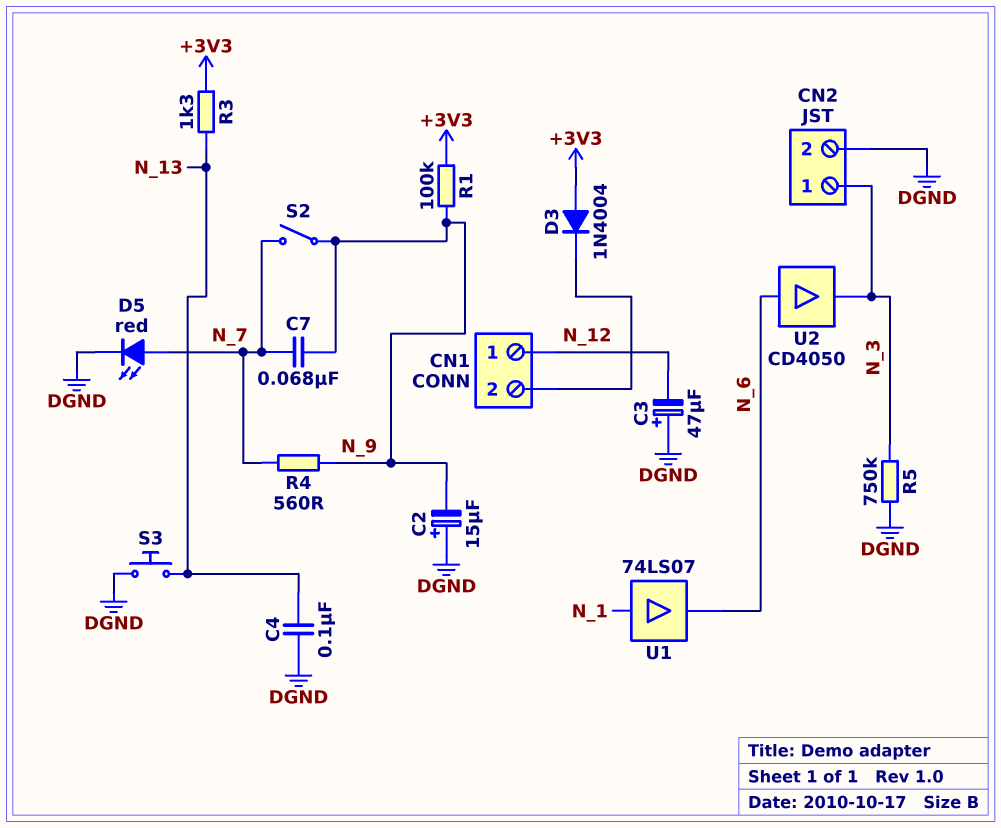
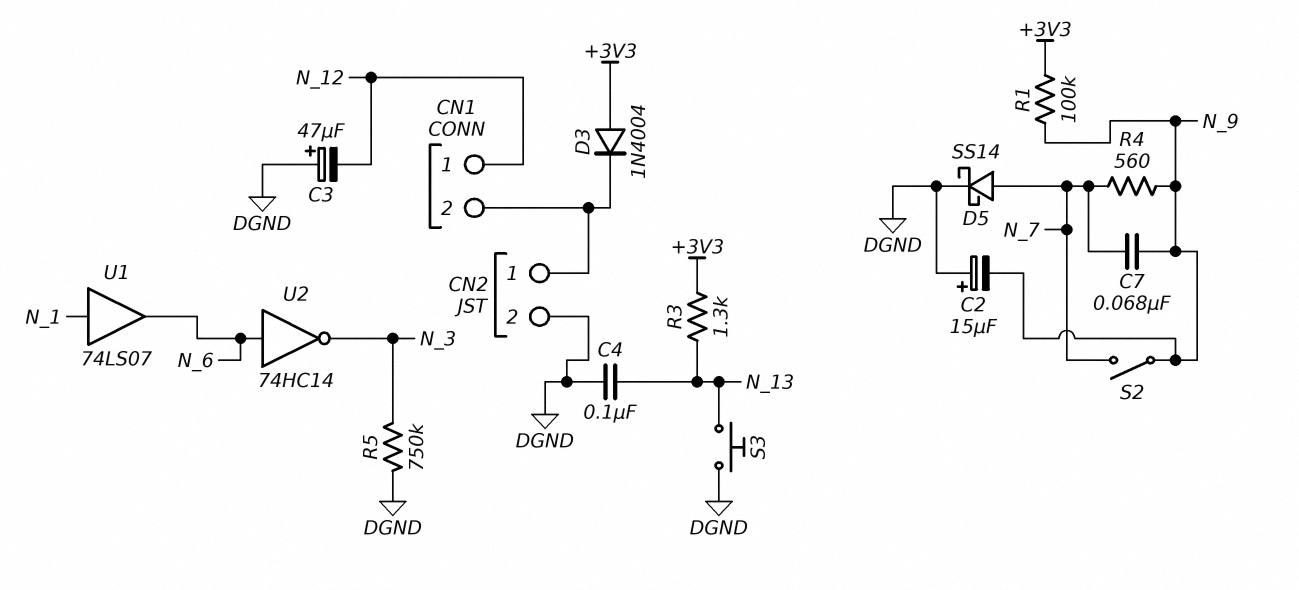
CN2 pin 1: N_3 -> CN1/2
D5: LED red (A N_7, K DGND) -> schottky SS14 (A N_7, K DGND)
U2: buffer CD4050 (in N_6, out N_3) -> NOT 74HC14 (in N_6, out N_3)

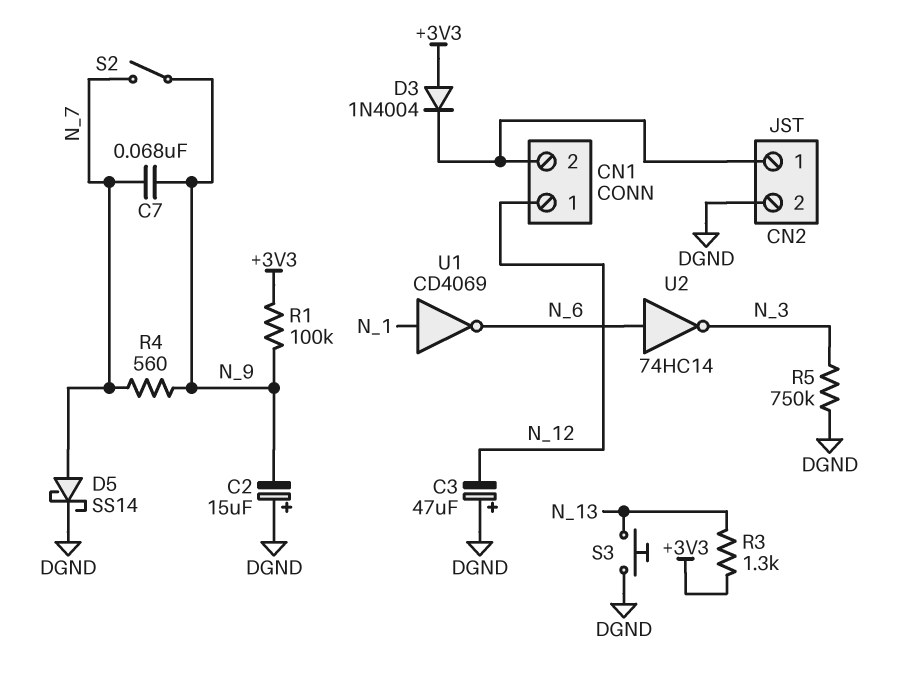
C4: 100nF (DGND, N_13) -> none
U1: buffer 74LS07 (in N_1, out N_6) -> NOT CD4069 (in N_1, out N_6)

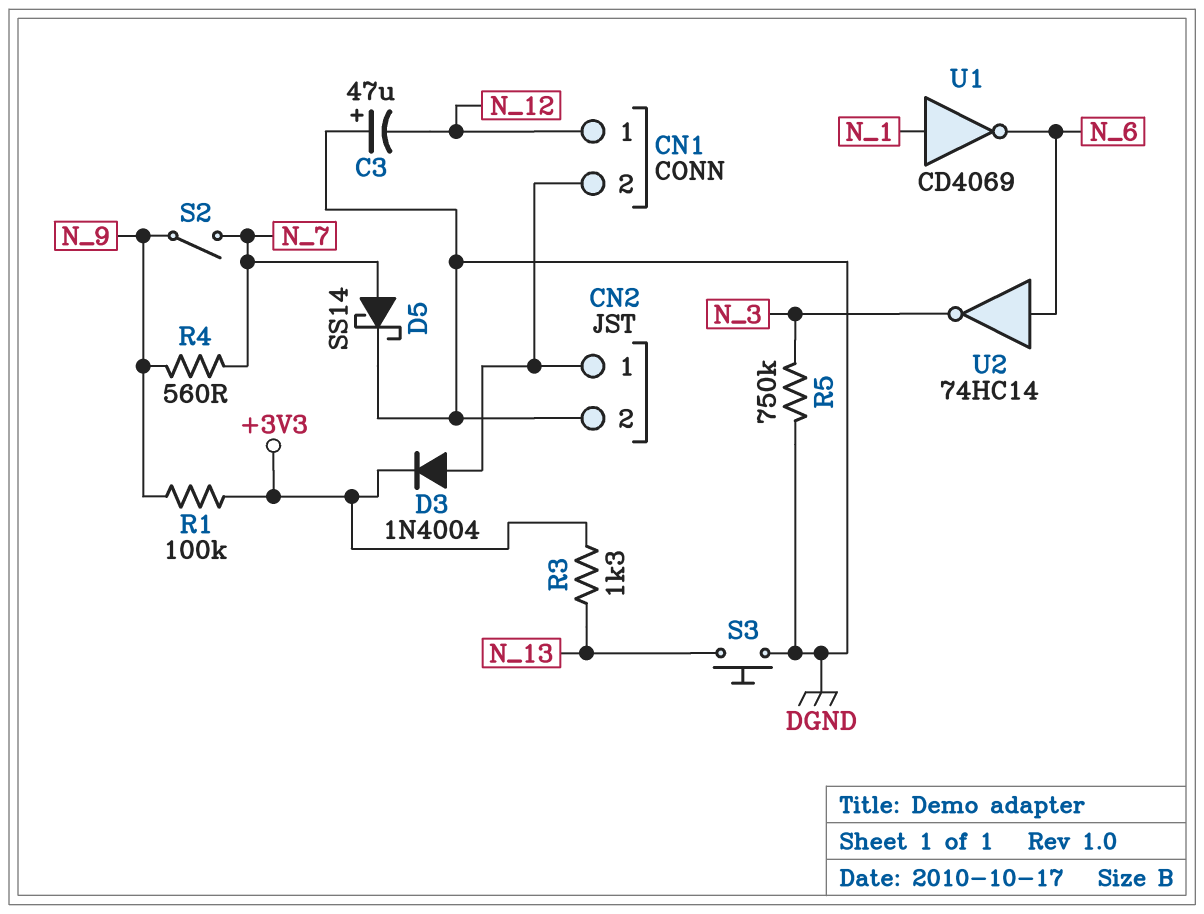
C2: 15uF (plus DGND, minus N_9) -> none
C7: 68nF (N_7, N_9) -> none
D3: diode 1N4004 (A +3V3, K CN1/2) -> diode 1N4004 (A CN1/2, K +3V3)

